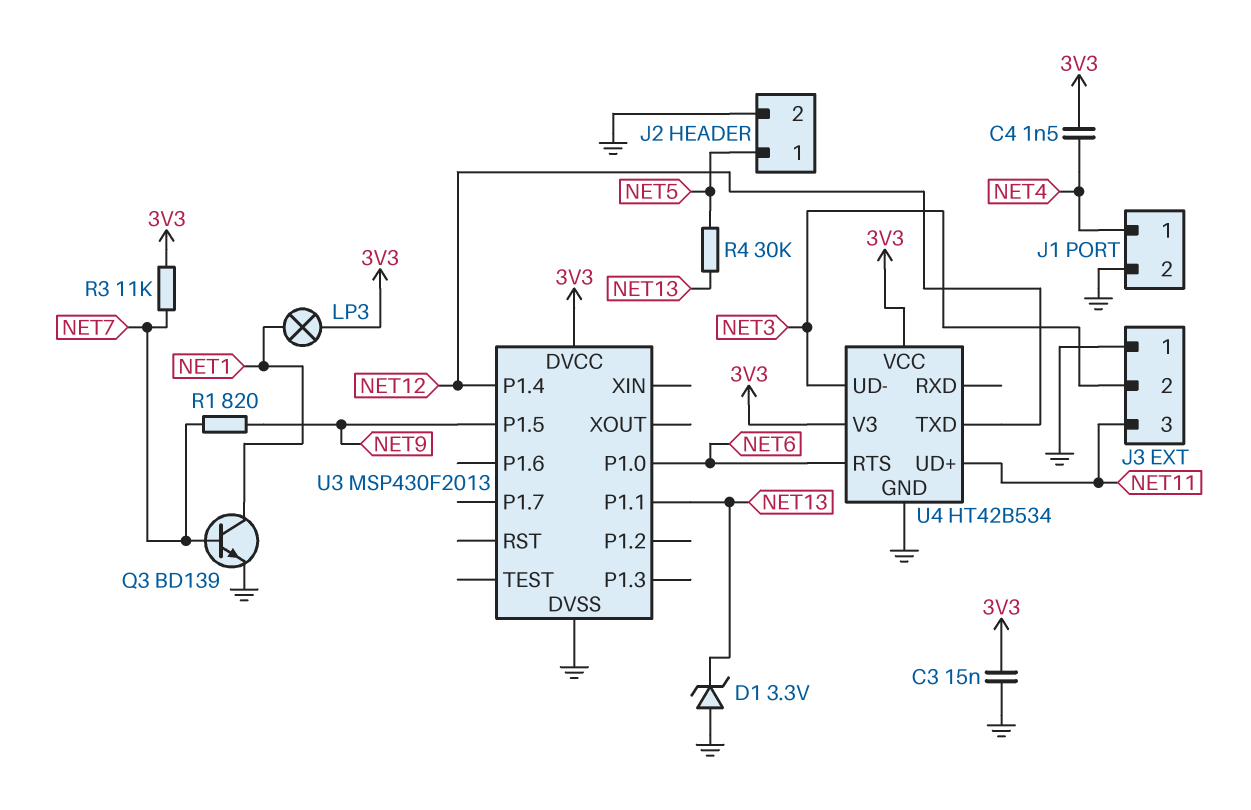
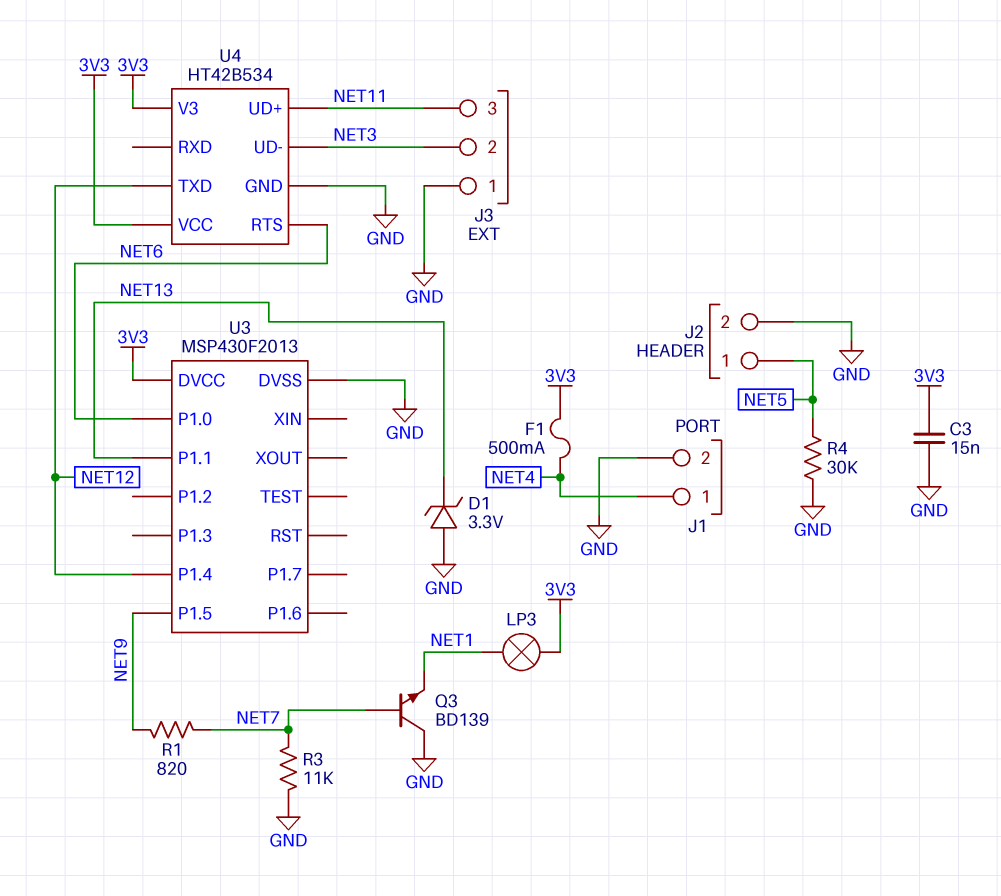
C4: 1.5nF (3V3, NET4) -> none
F1: none -> 500mA (3V3, NET4)
Q3: NPN BD139 (B NET7, C NET1, E GND) -> NPN BD139 (B NET7, C GND, E NET1)
R3: 11k (3V3, NET7) -> 11k (GND, NET7)
R4: 30k (NET5, NET13) -> 30k (GND, NET5)

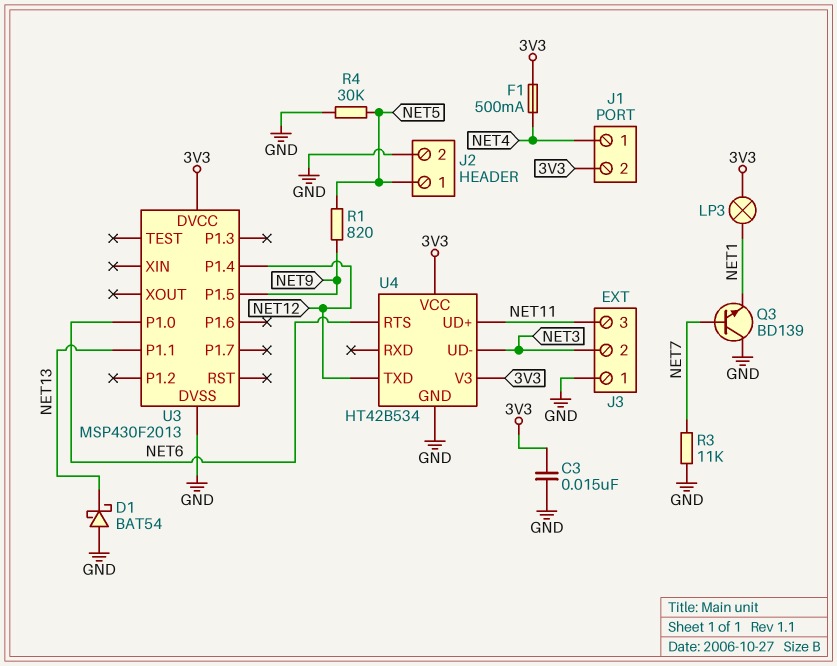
D1: zener 3.3V (A GND, K NET13) -> schottky BAT54 (A GND, K NET13)
J1 pin 2: GND -> 3V3
R1: 820 (NET7, NET9) -> 820 (NET5, NET9)

